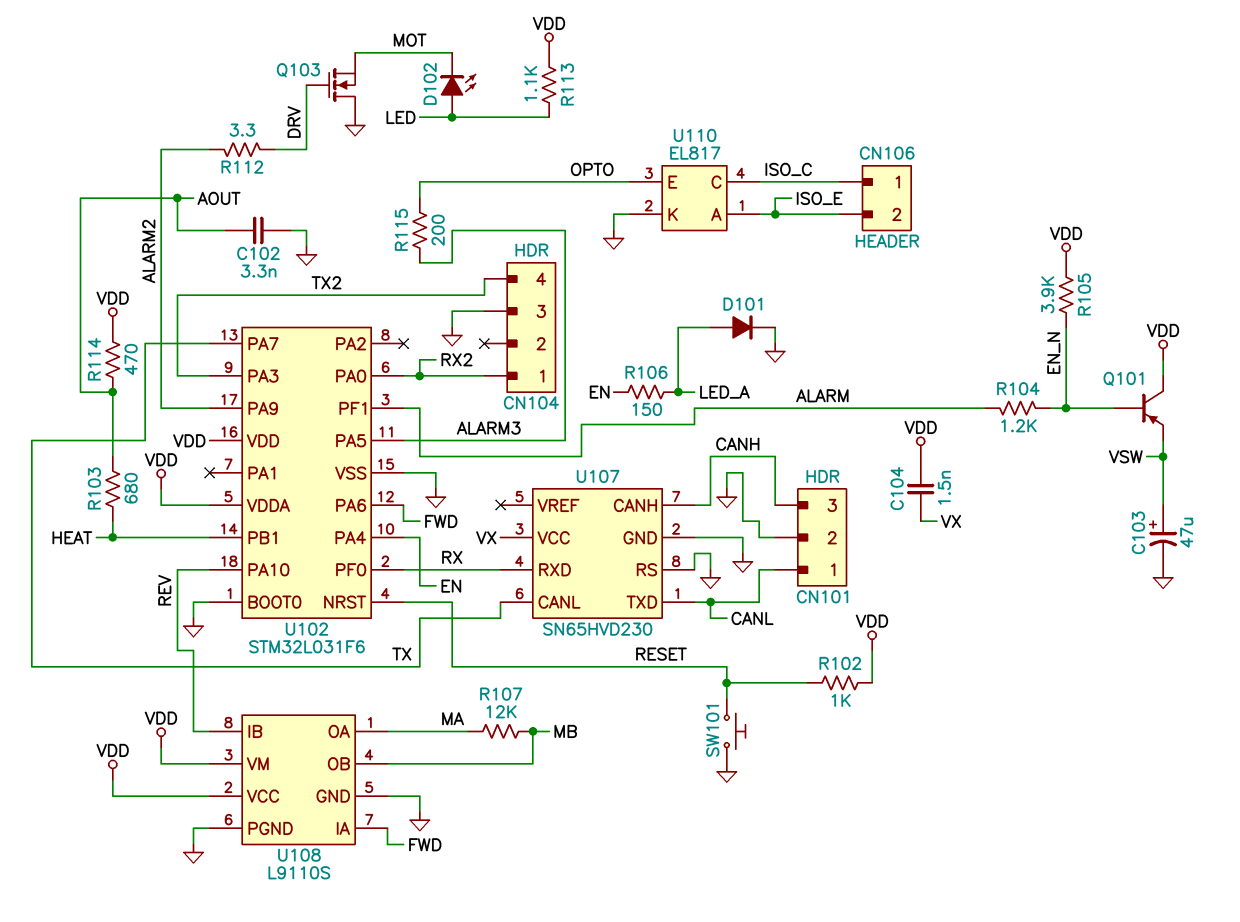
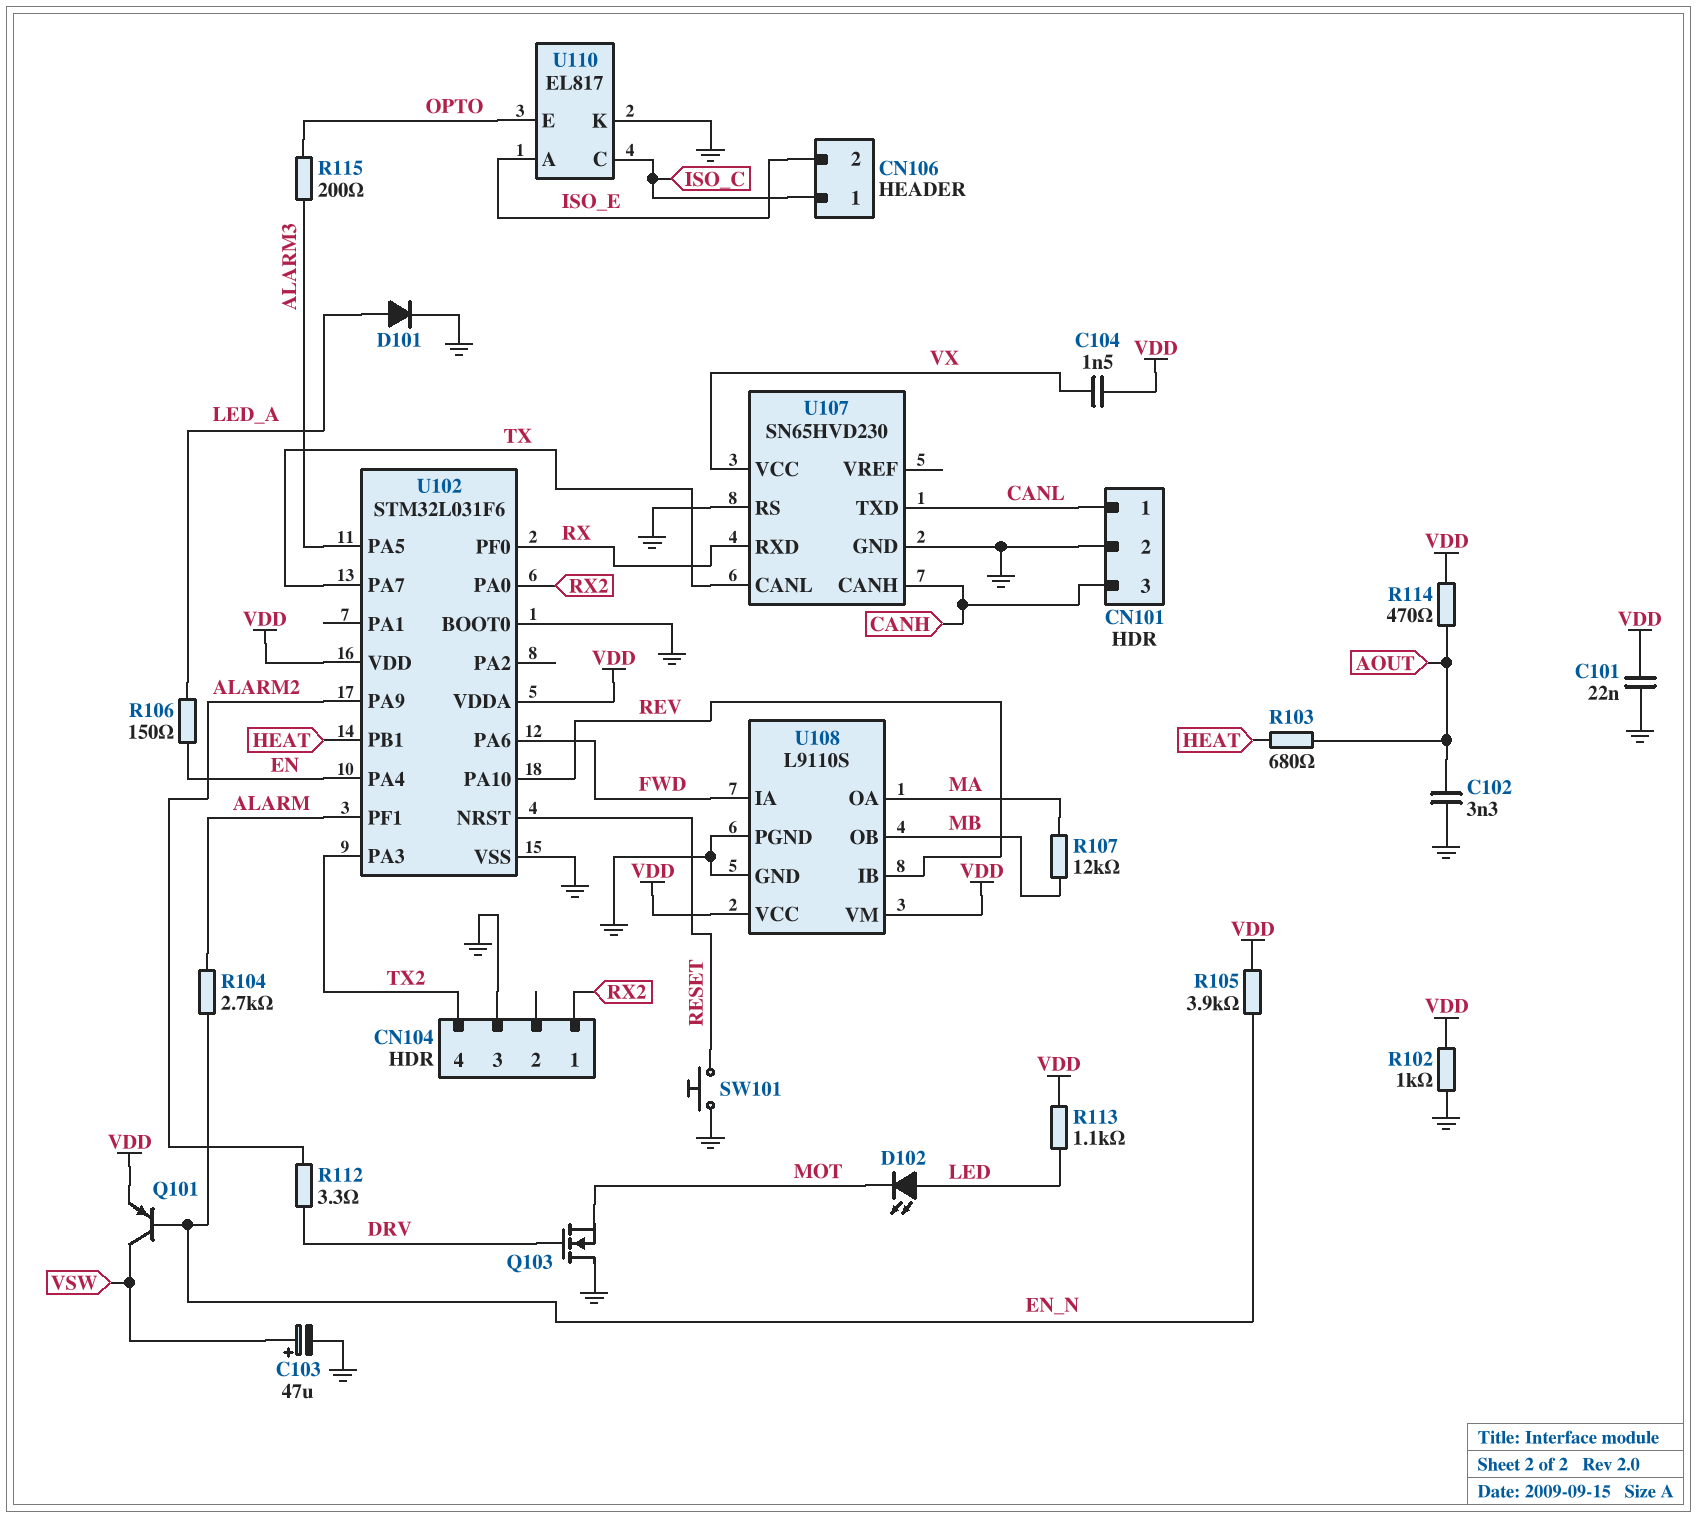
C101: none -> 22nF (GND, VDD)
Q101: PNP (B EN_N, C VDD, E VSW) -> PNP (B EN_N, C VSW, E VDD)
R102: 1k (RESET, VDD) -> 1k (GND, VDD)
R104: 1.2k (ALARM, EN_N) -> 2.7k (ALARM, EN_N)

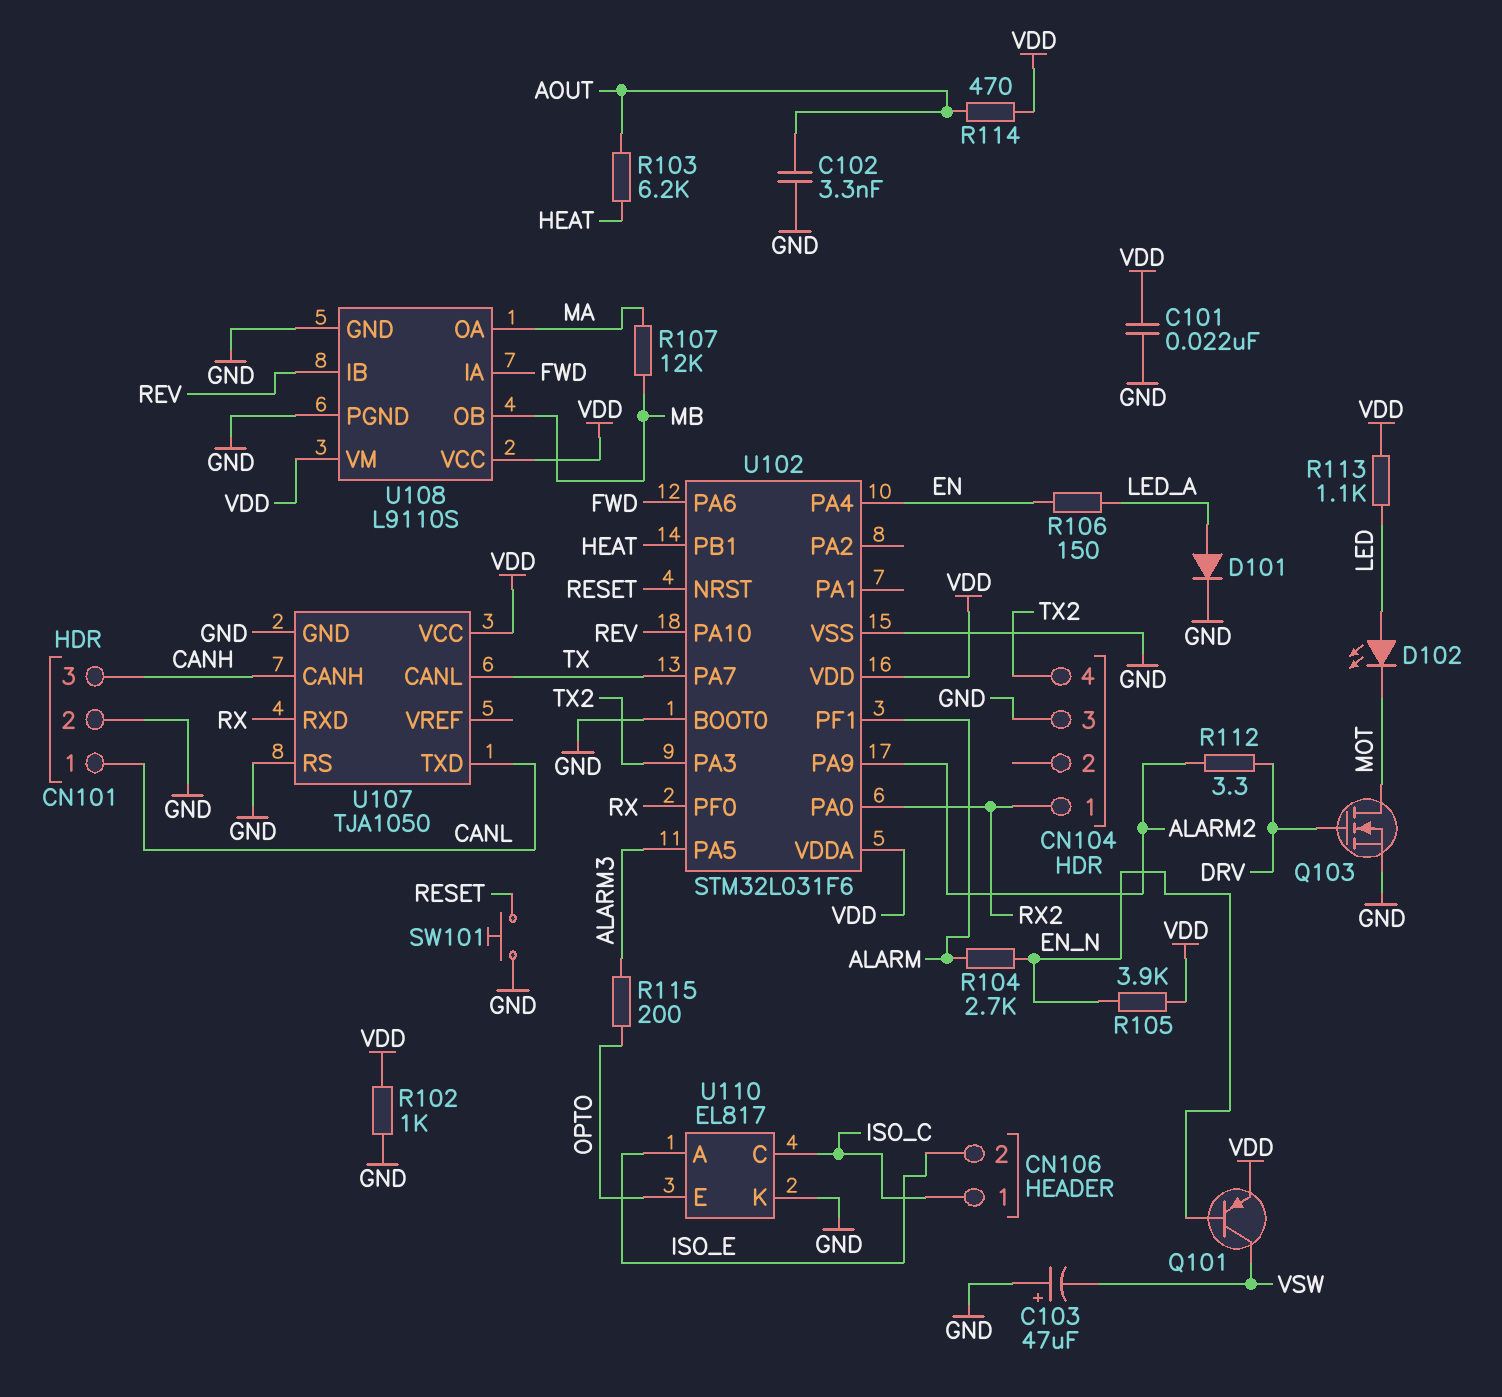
C103: 47uF (plus VSW, minus GND) -> 47uF (plus GND, minus VSW)
C104: 1.5nF (VDD, VX) -> none
Q103: NMOS (G DRV, D GND, S MOT) -> NMOS (G DRV, D MOT, S GND)
R103: 680 (AOUT, HEAT) -> 6.2k (AOUT, HEAT)
U107: SN65HVD230 -> TJA1050
U107 pin VCC: VX -> VDD

